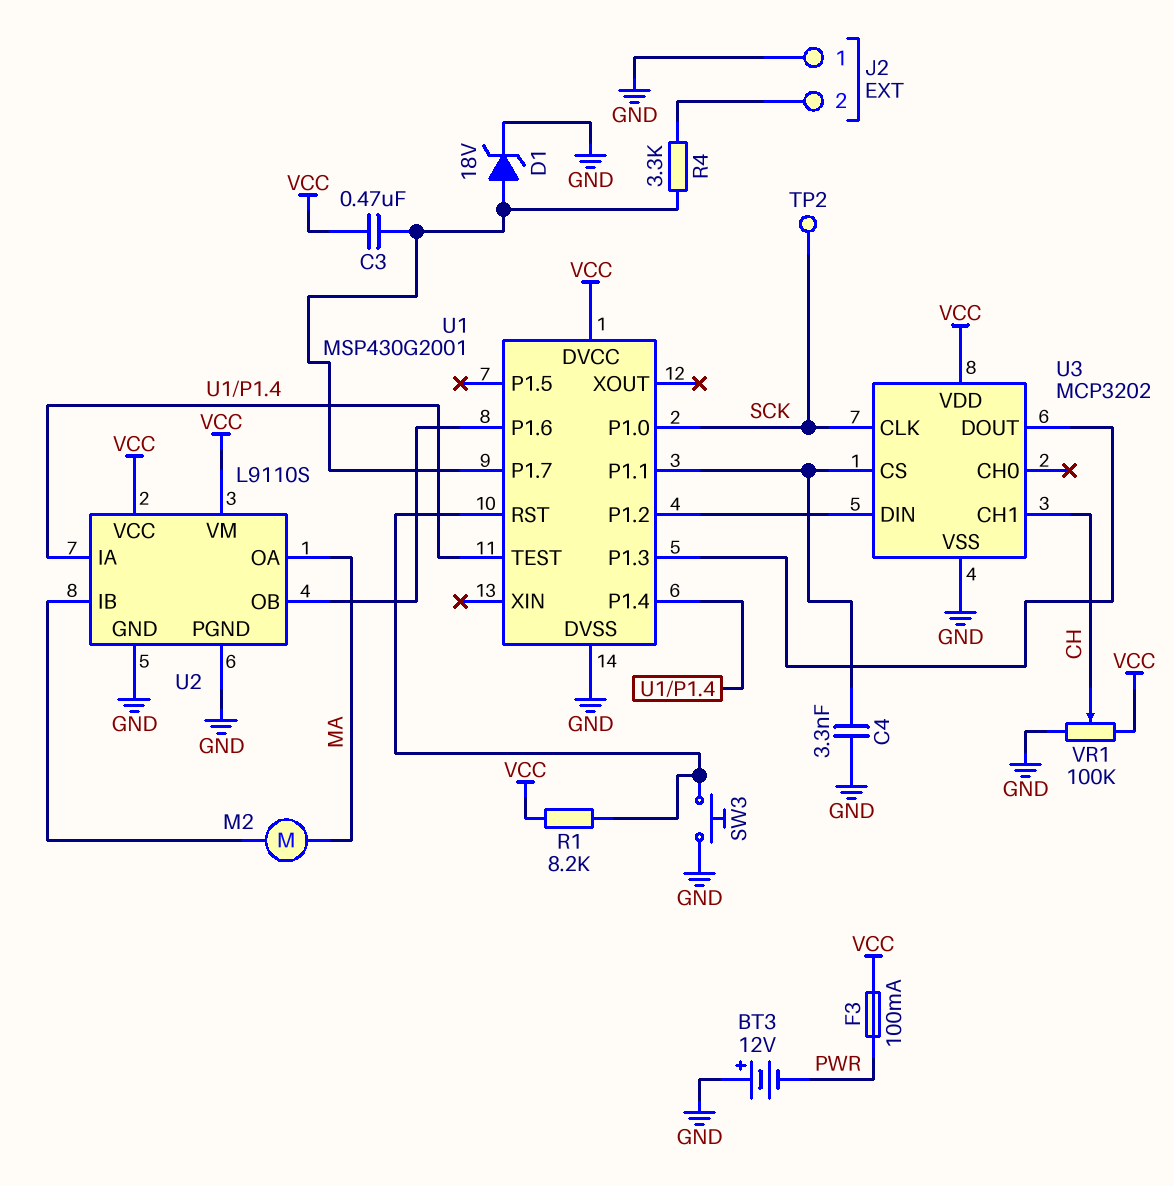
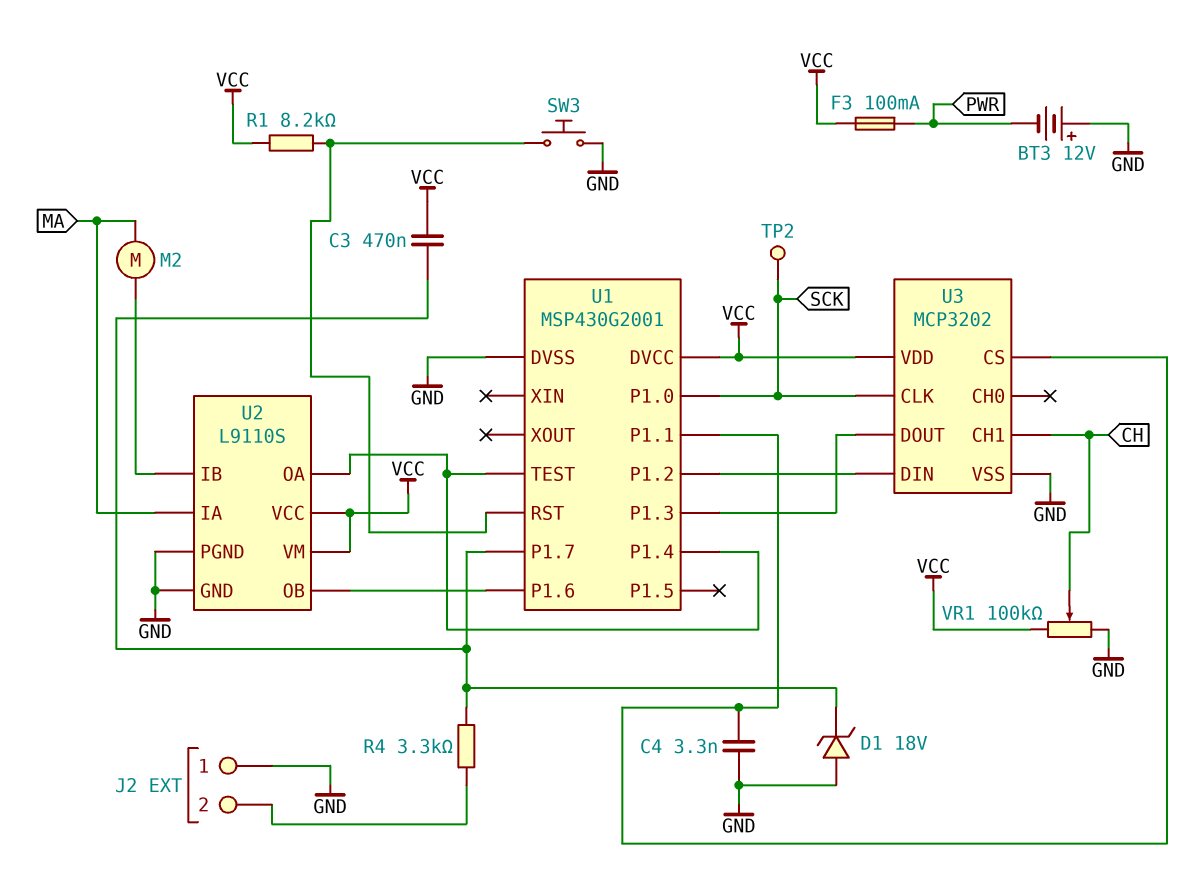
D1: zener 18V (A U1/P1.7, K GND) -> zener 18V (A GND, K U1/P1.7)
U2 pin IA: U1/P1.4 -> MA
U2 pin OA: MA -> U1/P1.4

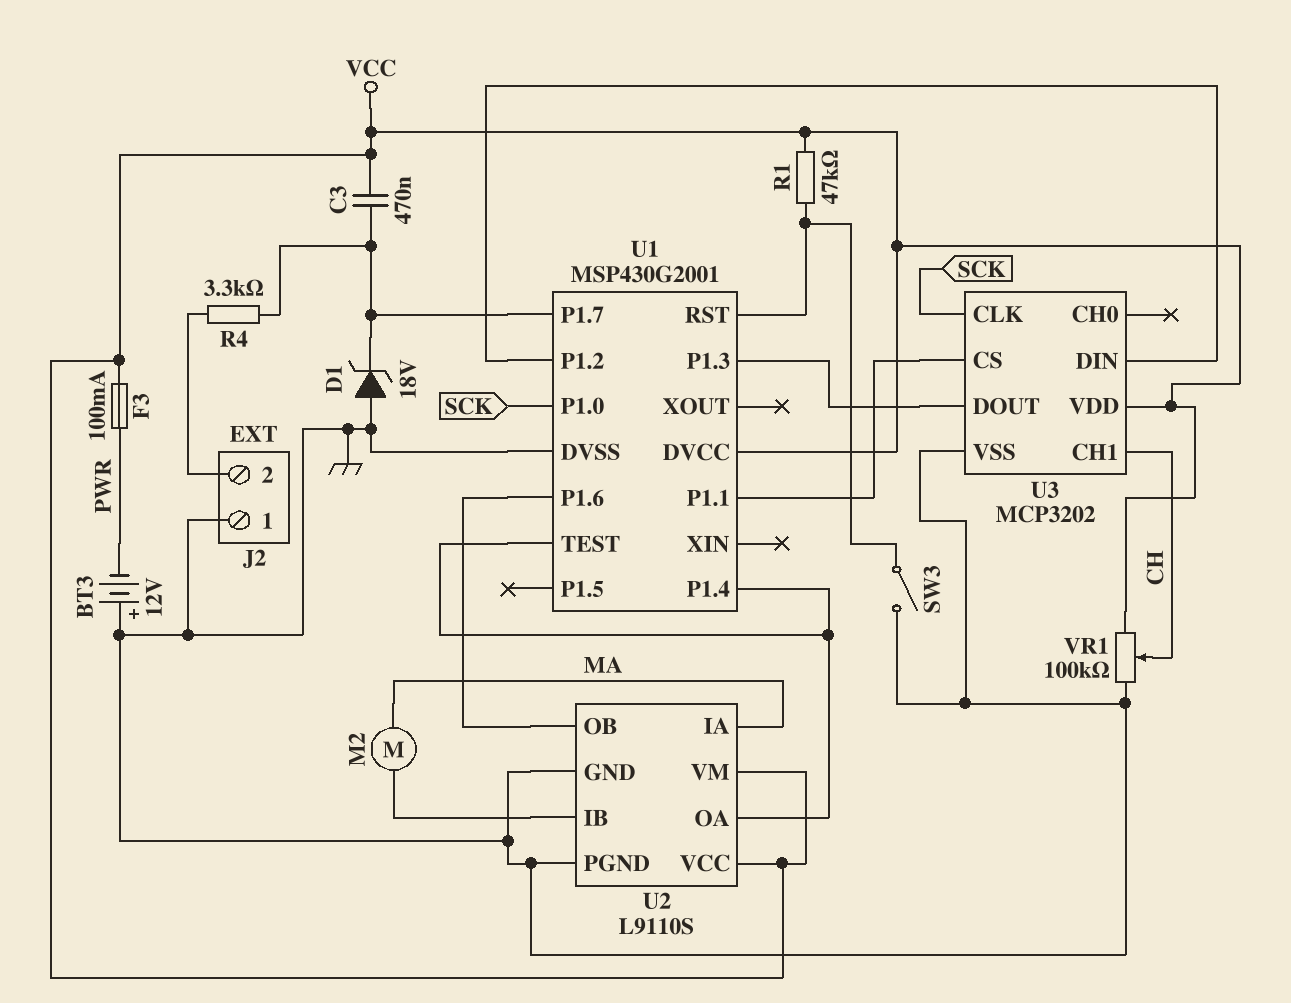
C4: 3.3nF (GND, U1/P1.1) -> none
R1: 8.2k (U1/RST, VCC) -> 47k (U1/RST, VCC)
SW3: button (GND, U1/RST) -> switch (GND, U1/RST)
TP2: test point (SCK) -> none

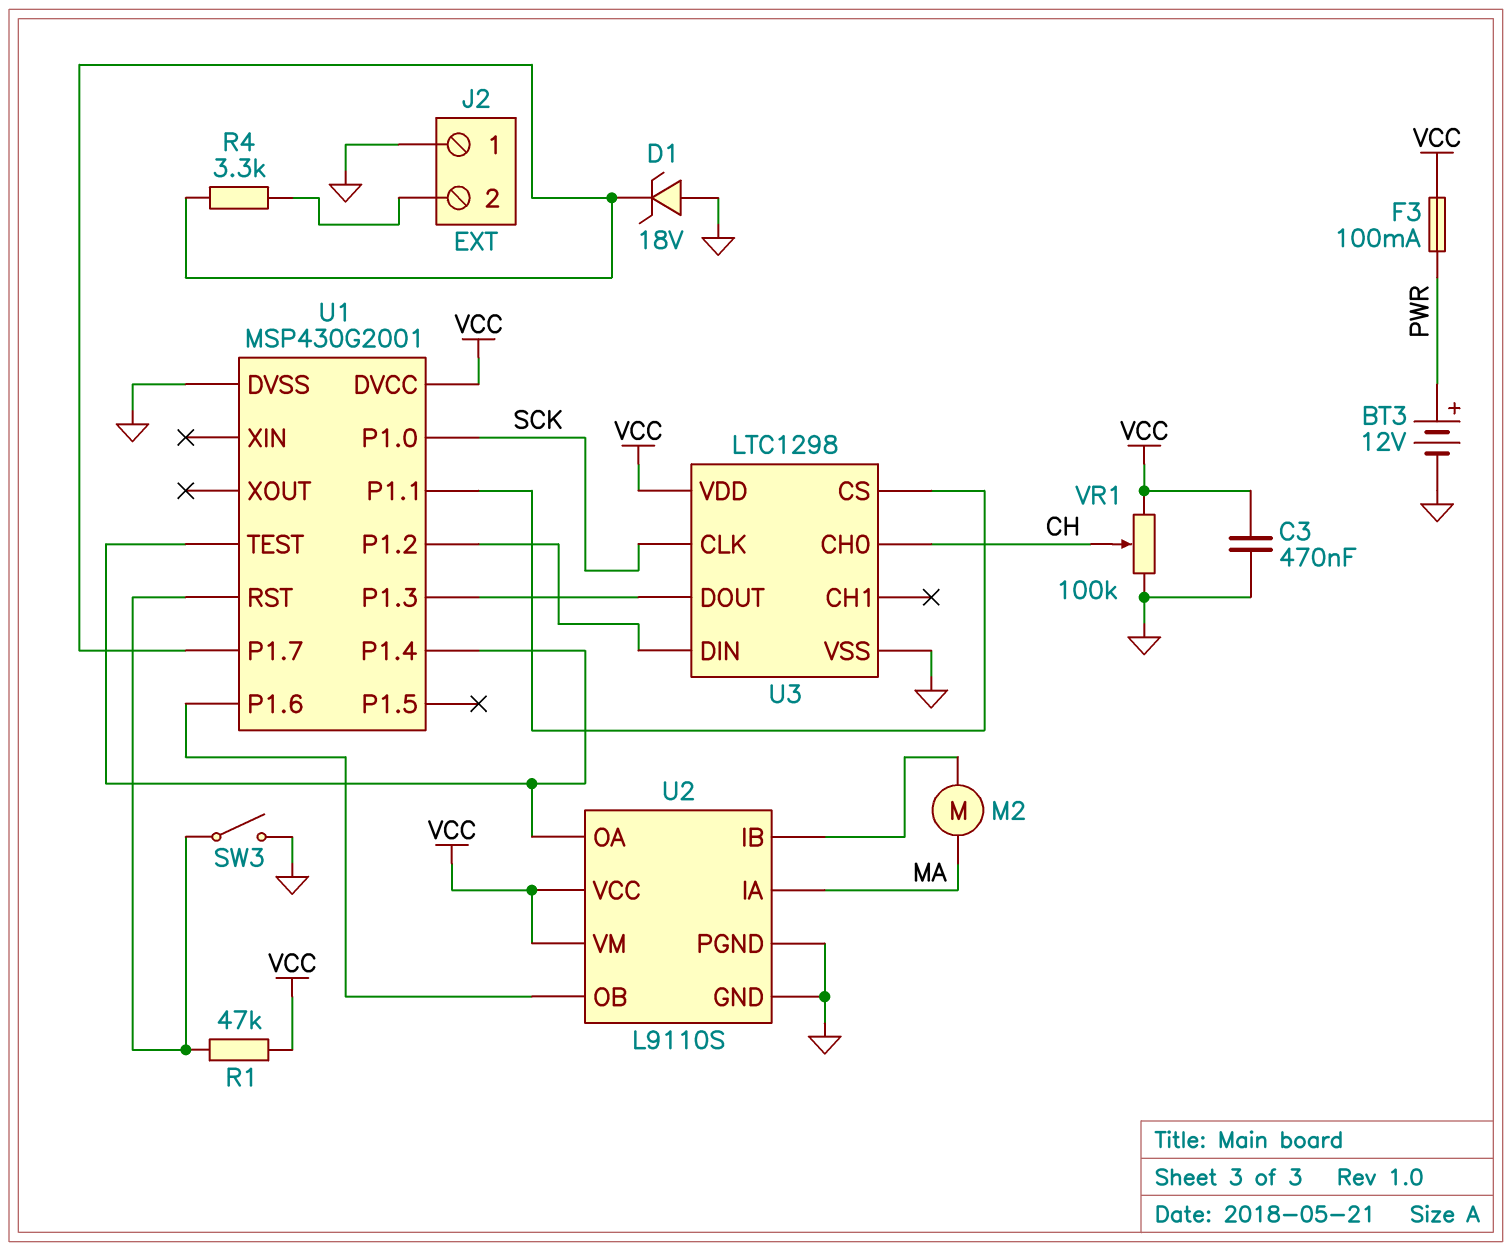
BT3: 12V (plus GND, minus PWR) -> 12V (plus PWR, minus GND)
C3: 470nF (U1/P1.7, VCC) -> 470nF (GND, VCC)
U3: MCP3202 -> LTC1298
U3 pin CH0: none -> CH
U3 pin CH1: CH -> none

